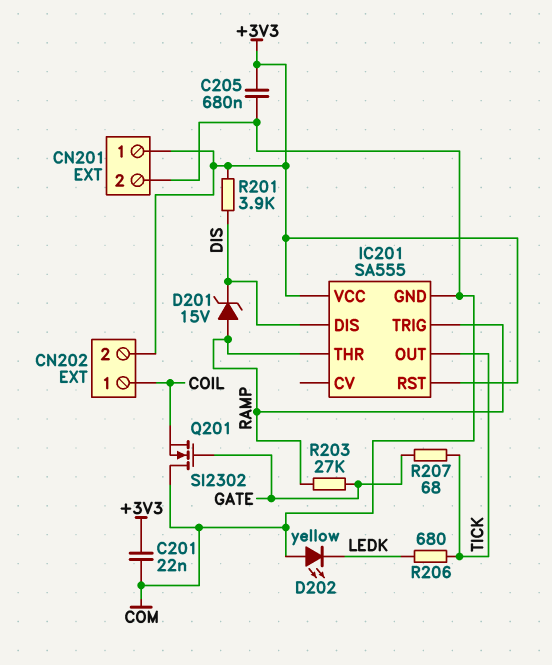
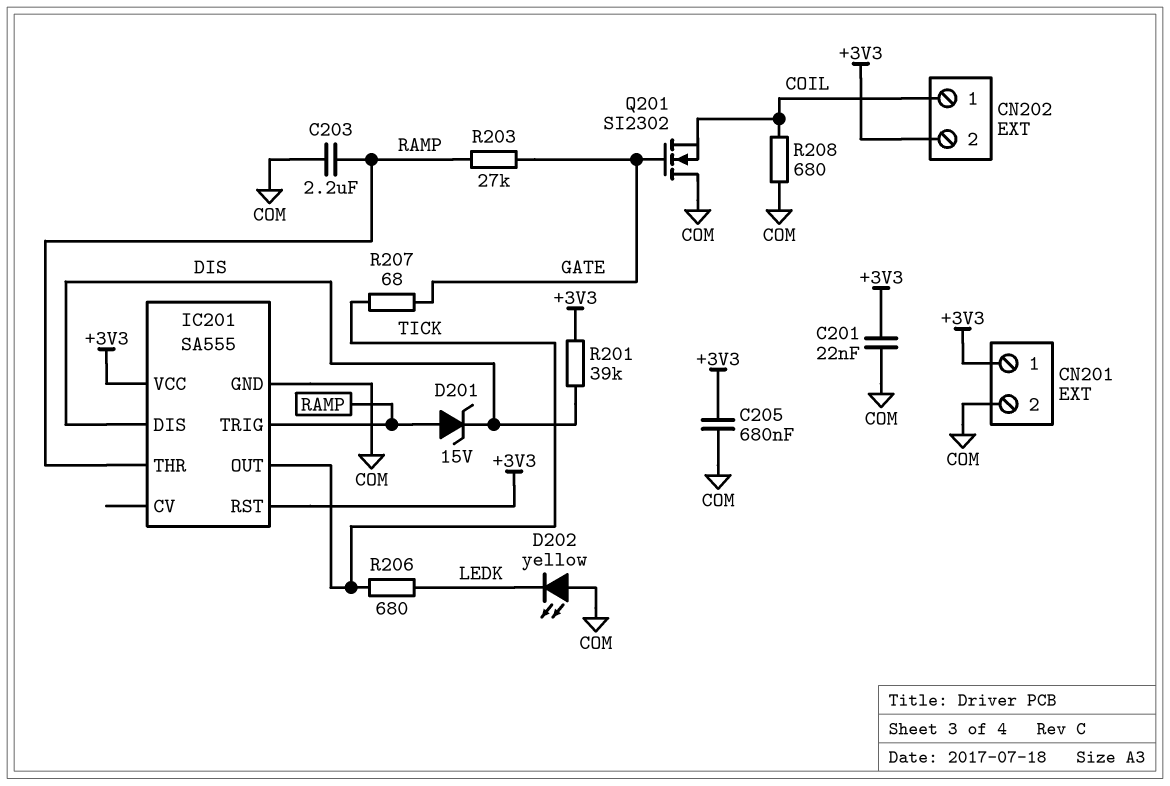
C203: none -> 2.2uF (COM, RAMP)
R201: 3.9k (+3V3, DIS) -> 39k (+3V3, DIS)
R208: none -> 680 (COIL, COM)

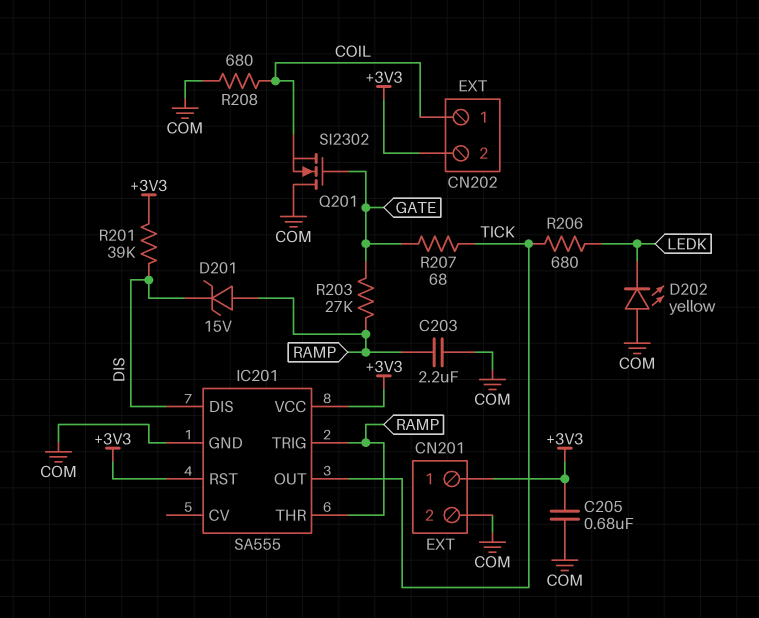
C201: 22nF (+3V3, COM) -> none

